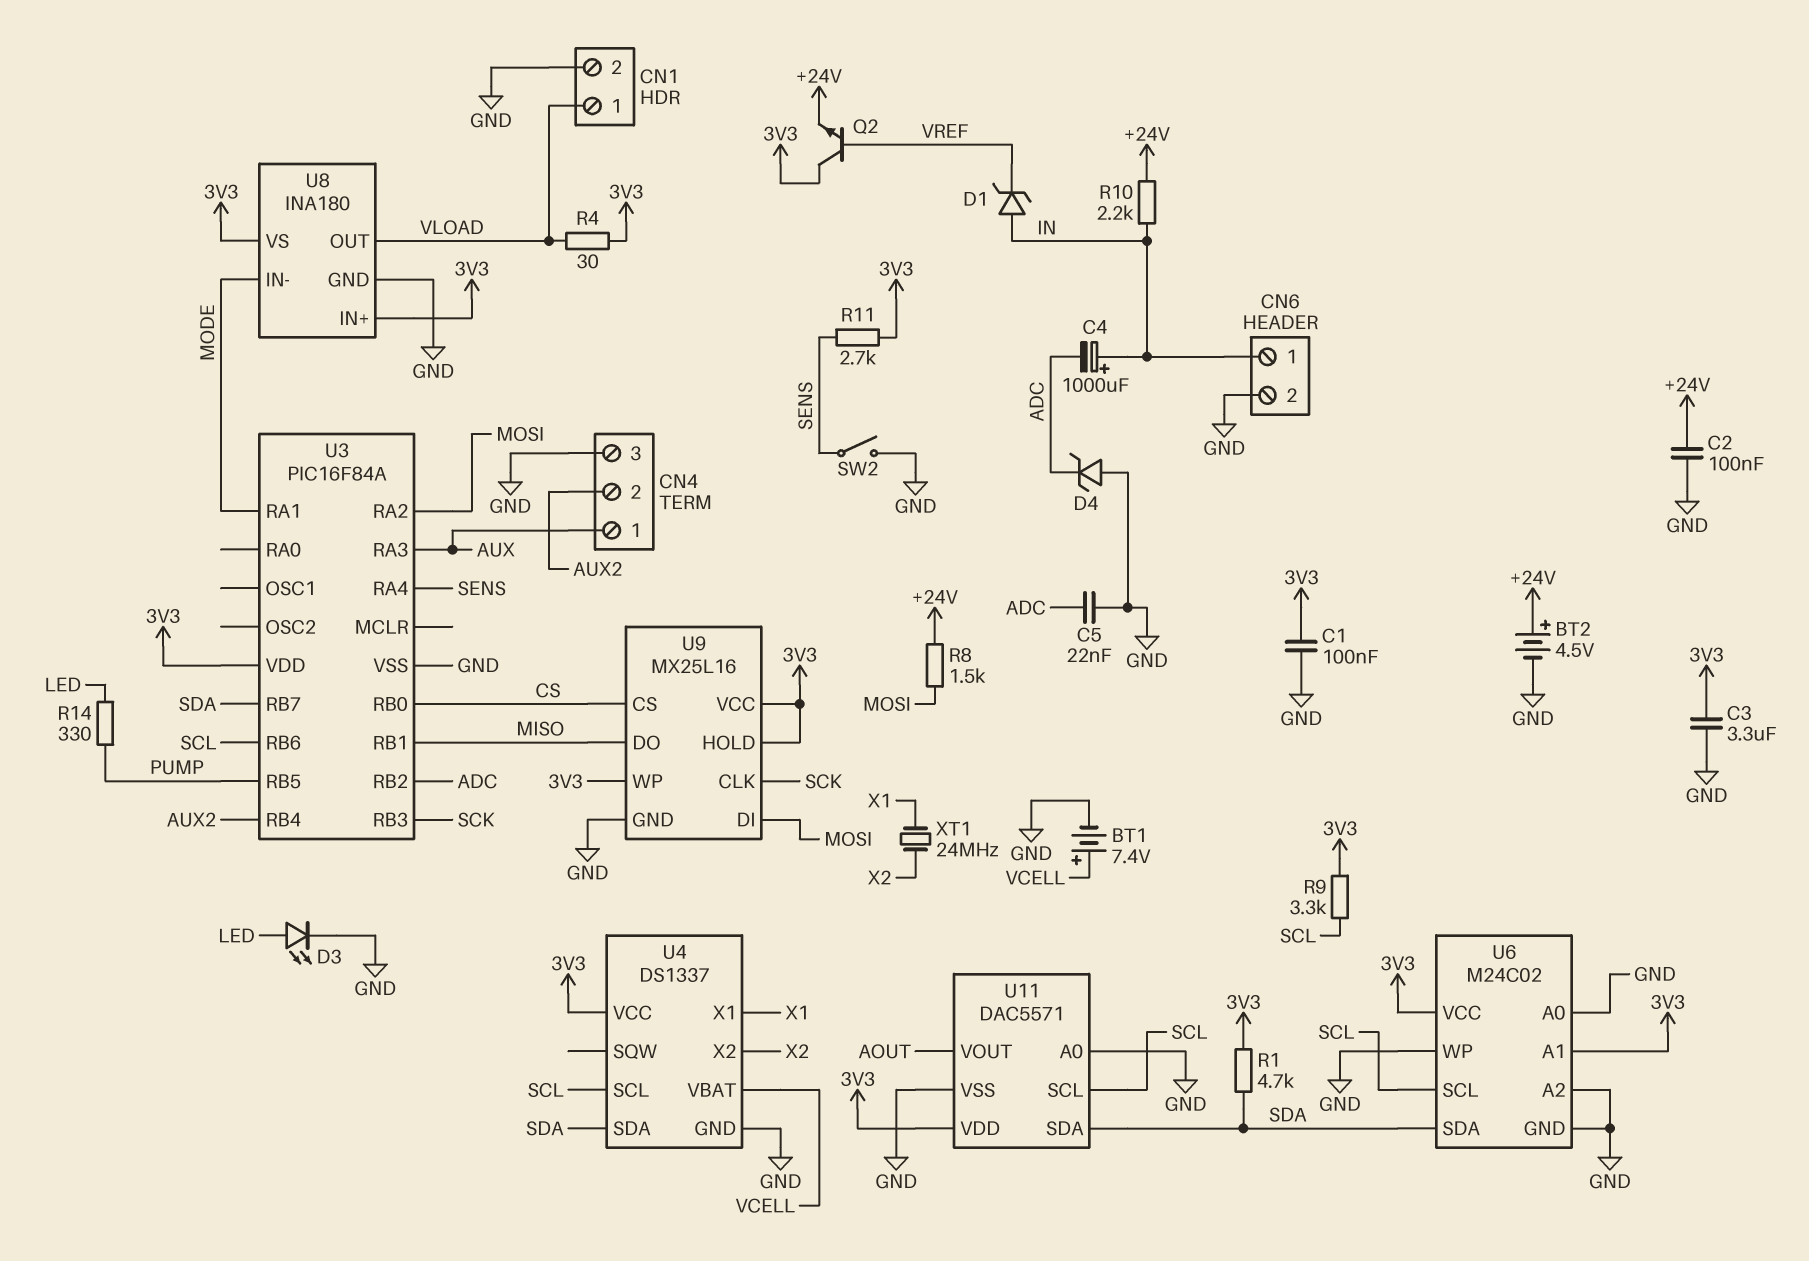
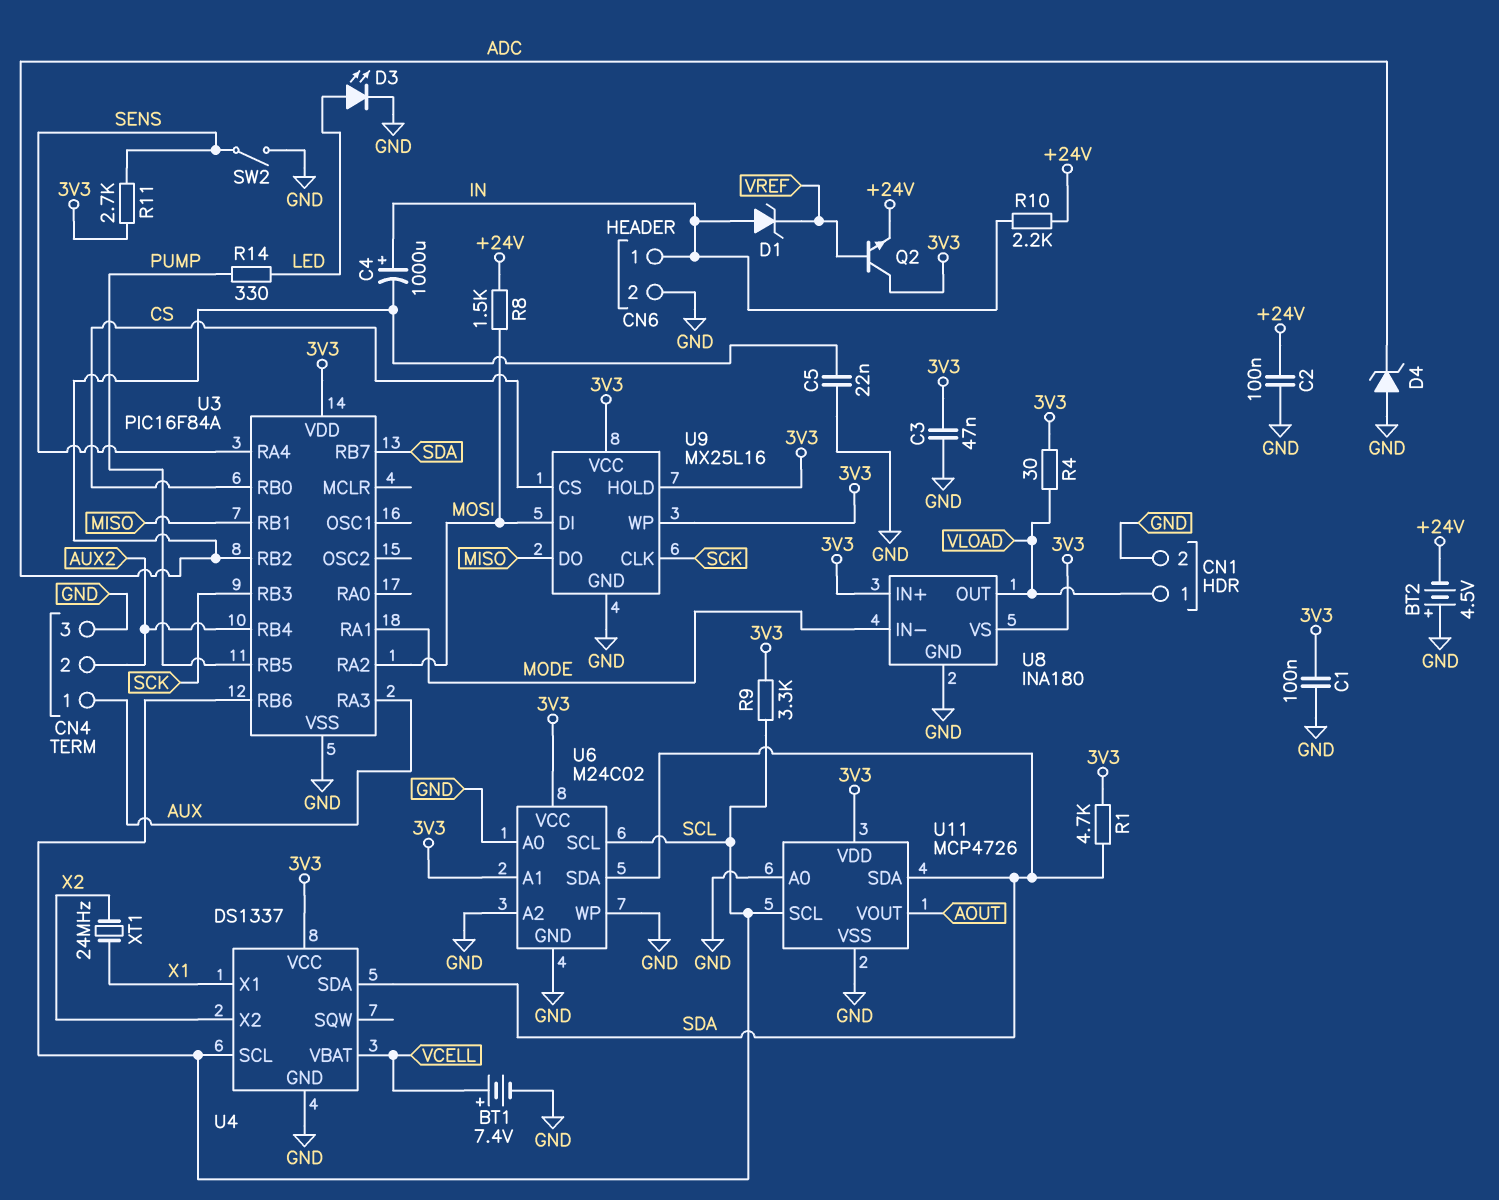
BT2: 4.5V (plus +24V, minus GND) -> 4.5V (plus GND, minus +24V)
C3: 3.3uF (3V3, GND) -> 47nF (3V3, GND)
U11: DAC5571 -> MCP4726

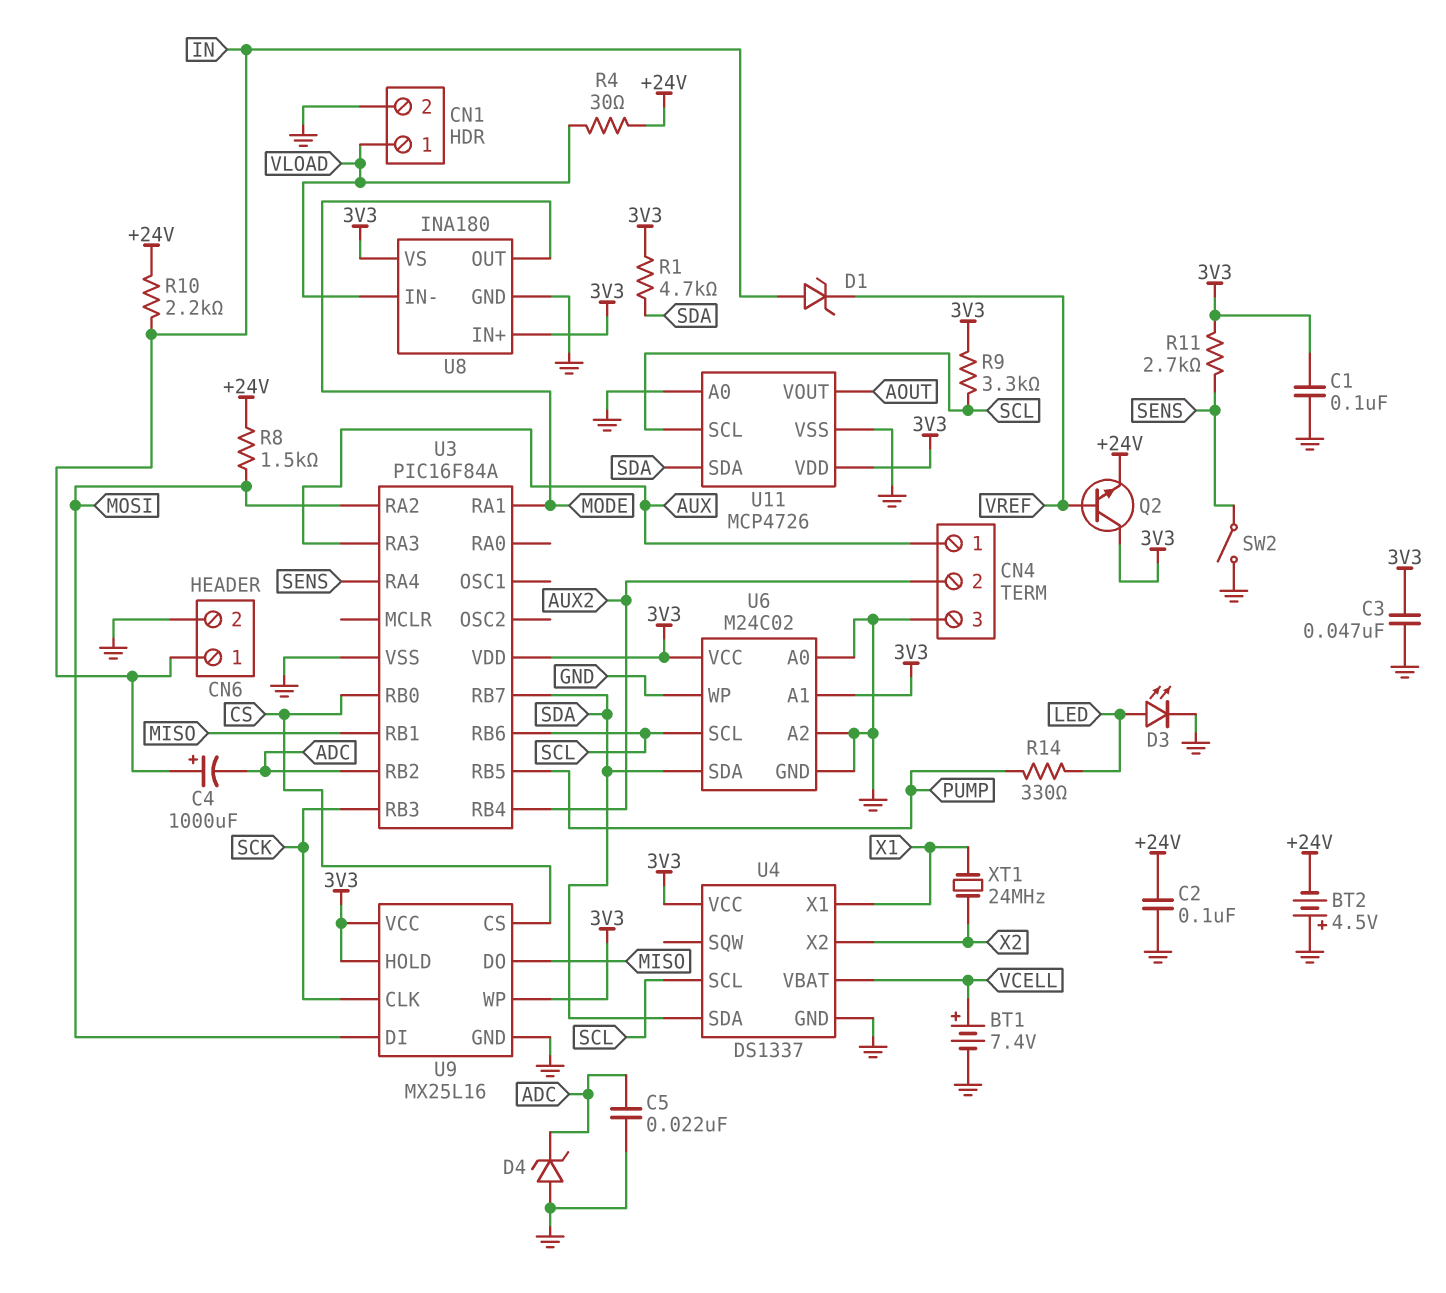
R4: 30 (3V3, VLOAD) -> 30 (+24V, VLOAD)
U8 pin IN-: MODE -> VLOAD
U8 pin OUT: VLOAD -> MODE

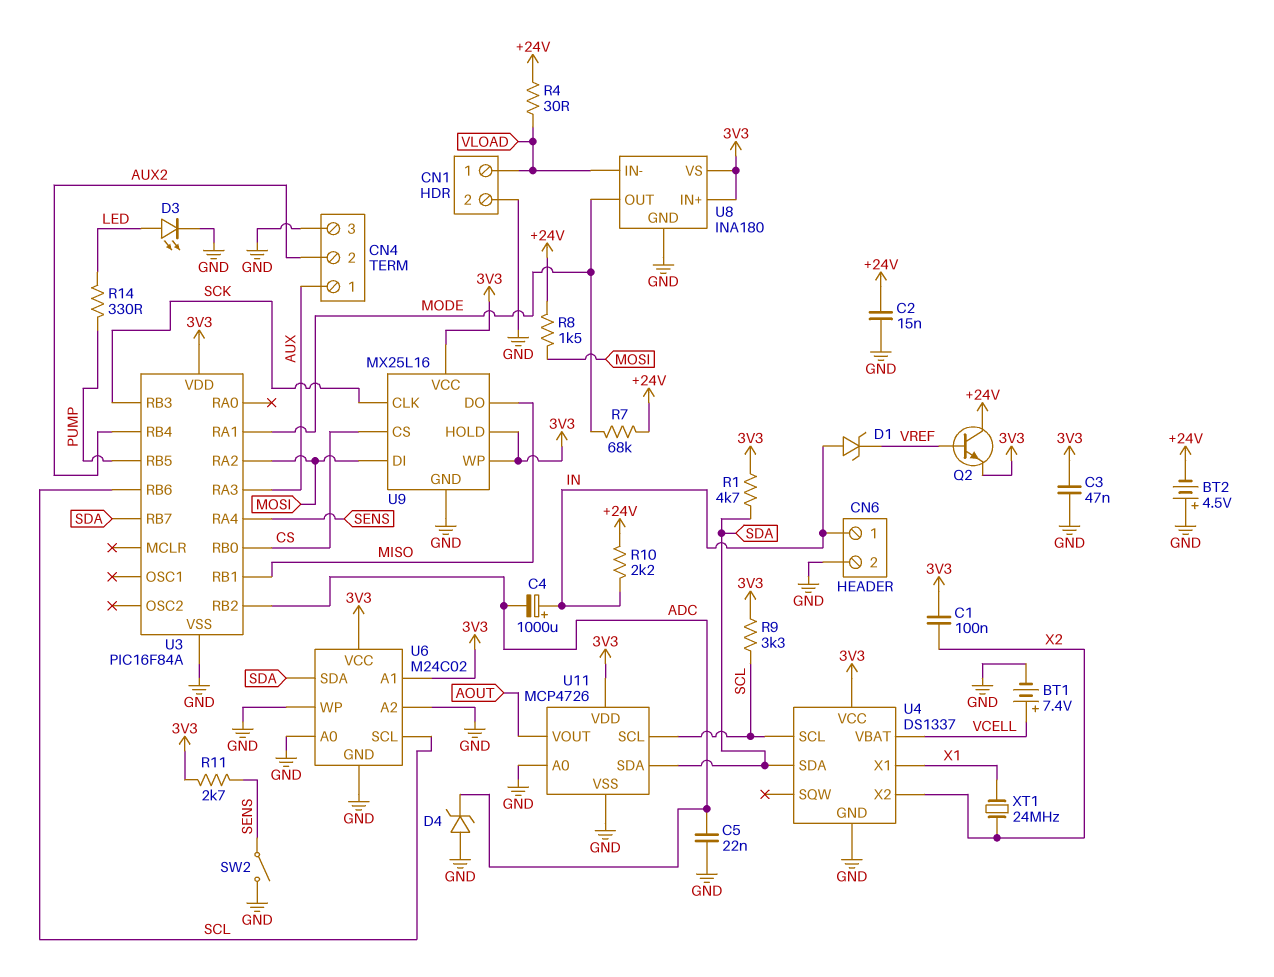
C1: 100nF (3V3, GND) -> 100nF (3V3, X2)
C2: 100nF (+24V, GND) -> 15nF (+24V, GND)
Q2: NPN (B VREF, C 3V3, E +24V) -> NPN (B VREF, C +24V, E 3V3)
R7: none -> 68k (+24V, MODE)

